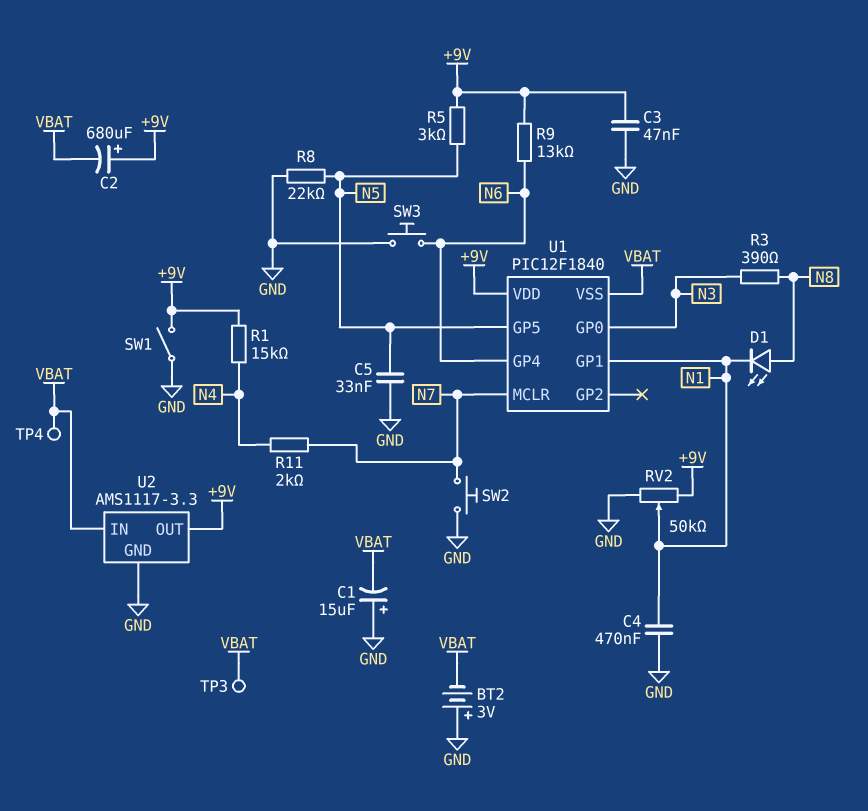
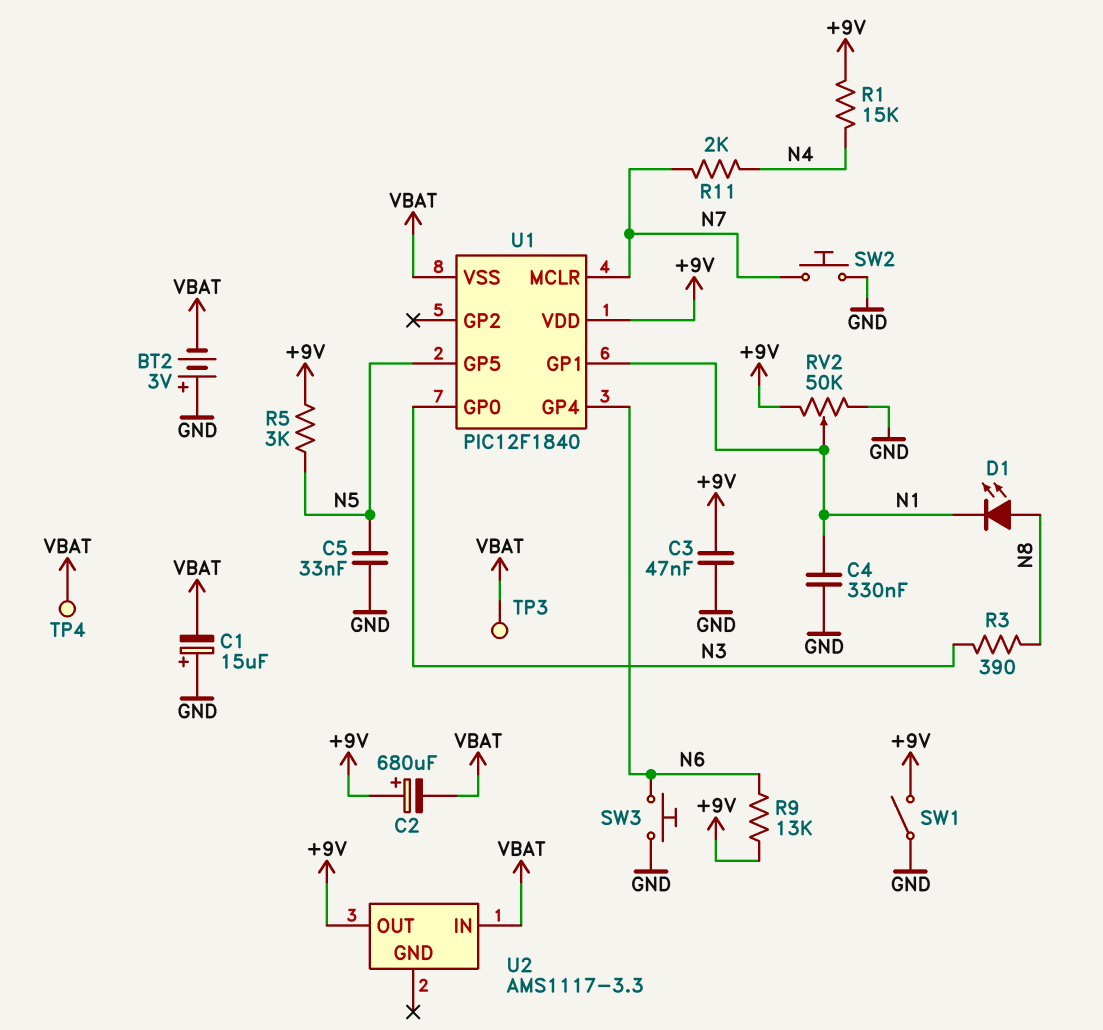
C4: 470nF (GND, N1) -> 330nF (GND, N1)
R8: 22k (GND, N5) -> none
U2 pin GND: GND -> none

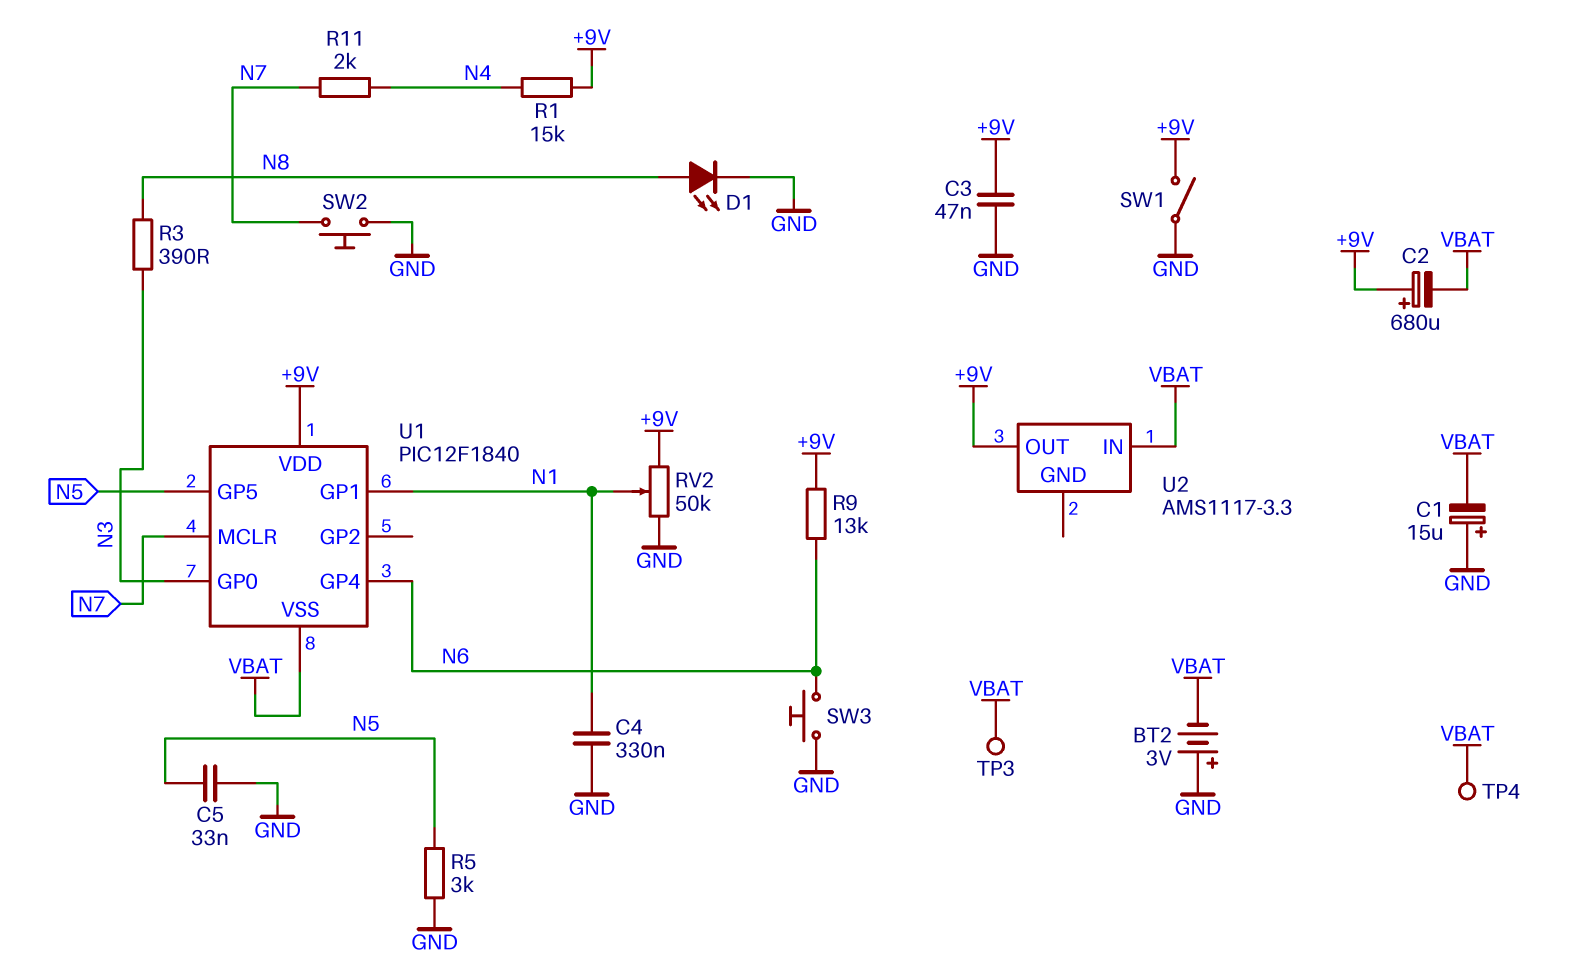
D1: LED (A N8, K N1) -> LED (A N8, K GND)
R5: 3k (+9V, N5) -> 3k (GND, N5)

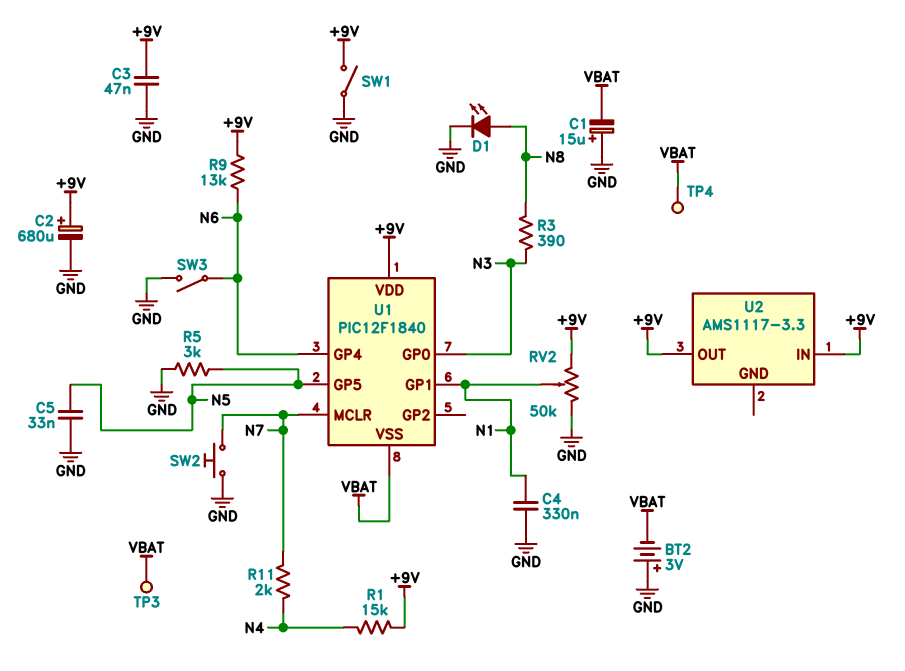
C2: 680uF (plus +9V, minus VBAT) -> 680uF (plus +9V, minus GND)
SW3: button (GND, N6) -> switch (GND, N6)
U2 pin IN: VBAT -> +9V

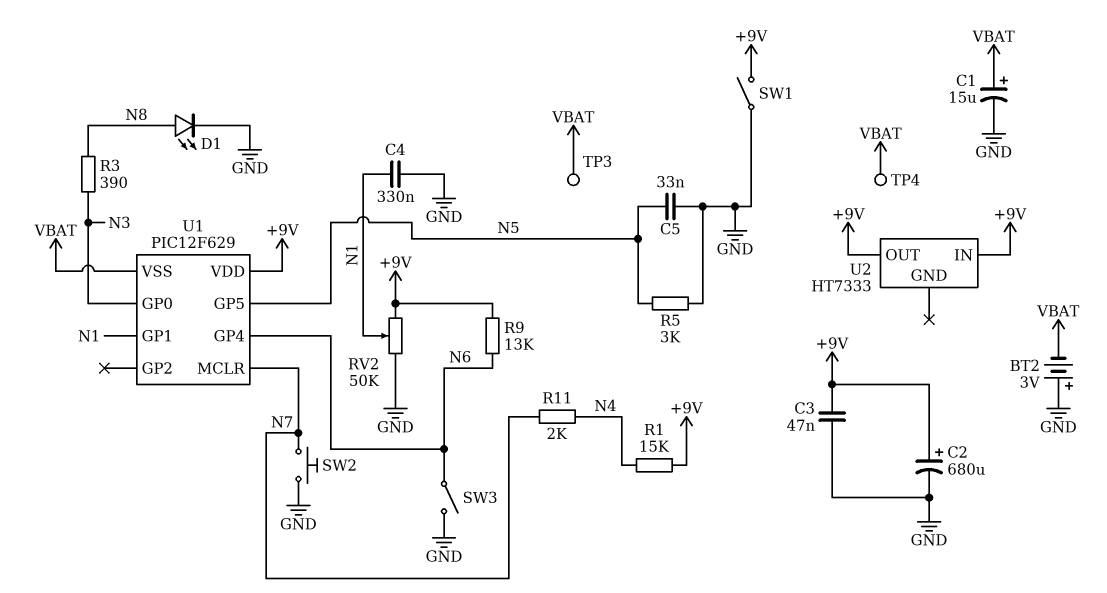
C1: 15uF (plus GND, minus VBAT) -> 15uF (plus VBAT, minus GND)
U1: PIC12F1840 -> PIC12F629
U2: AMS1117-3.3 -> HT7333

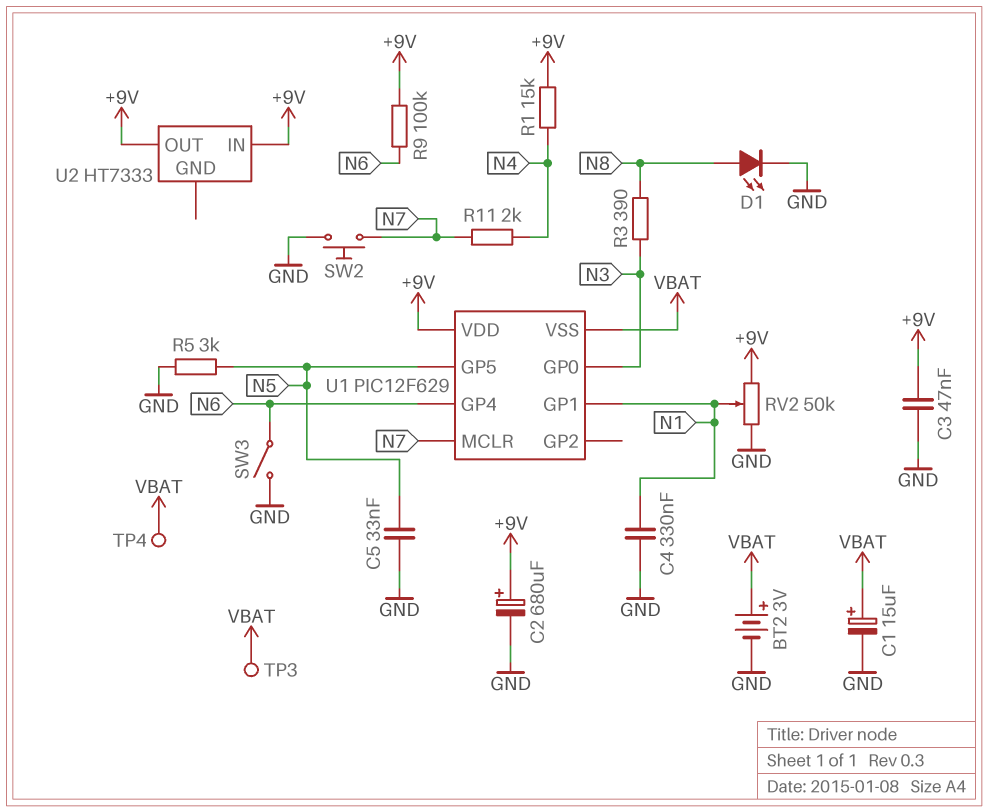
BT2: 3V (plus GND, minus VBAT) -> 3V (plus VBAT, minus GND)
R9: 13k (+9V, N6) -> 100k (+9V, N6)
SW1: switch (+9V, GND) -> none

